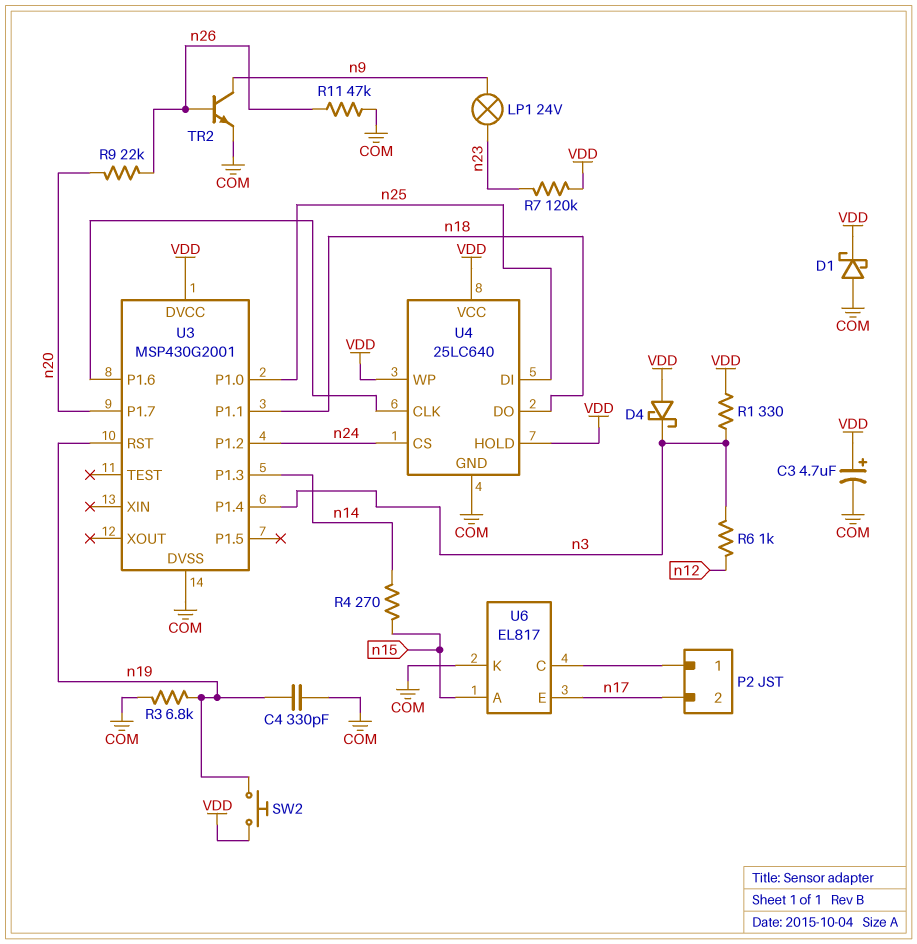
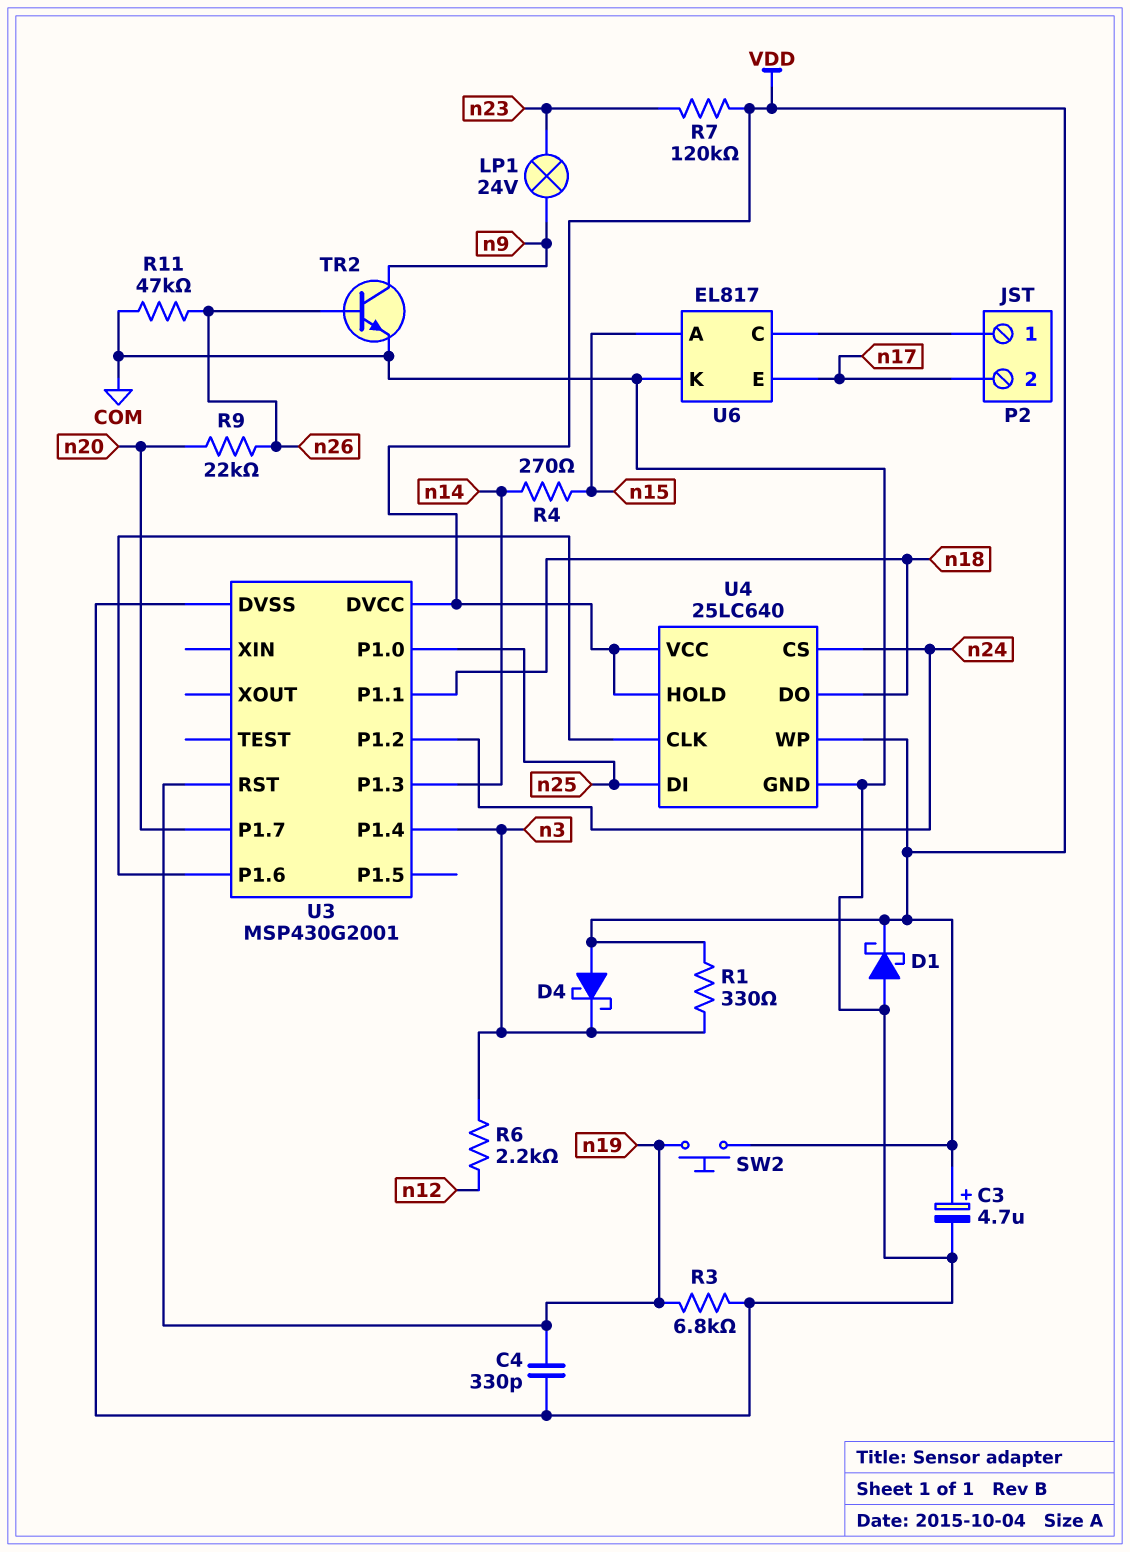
R6: 1k (n3, n12) -> 2.2k (n3, n12)

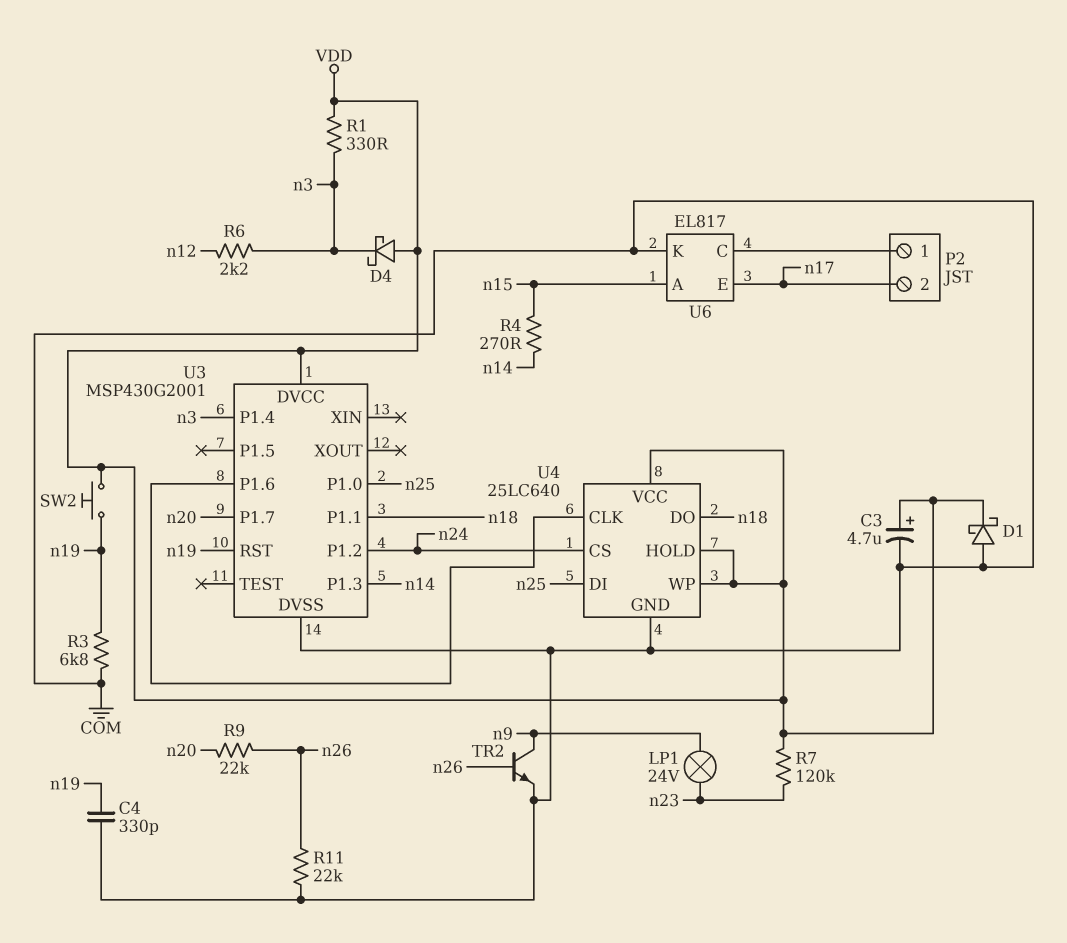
R11: 47k (COM, n26) -> 22k (COM, n26)

